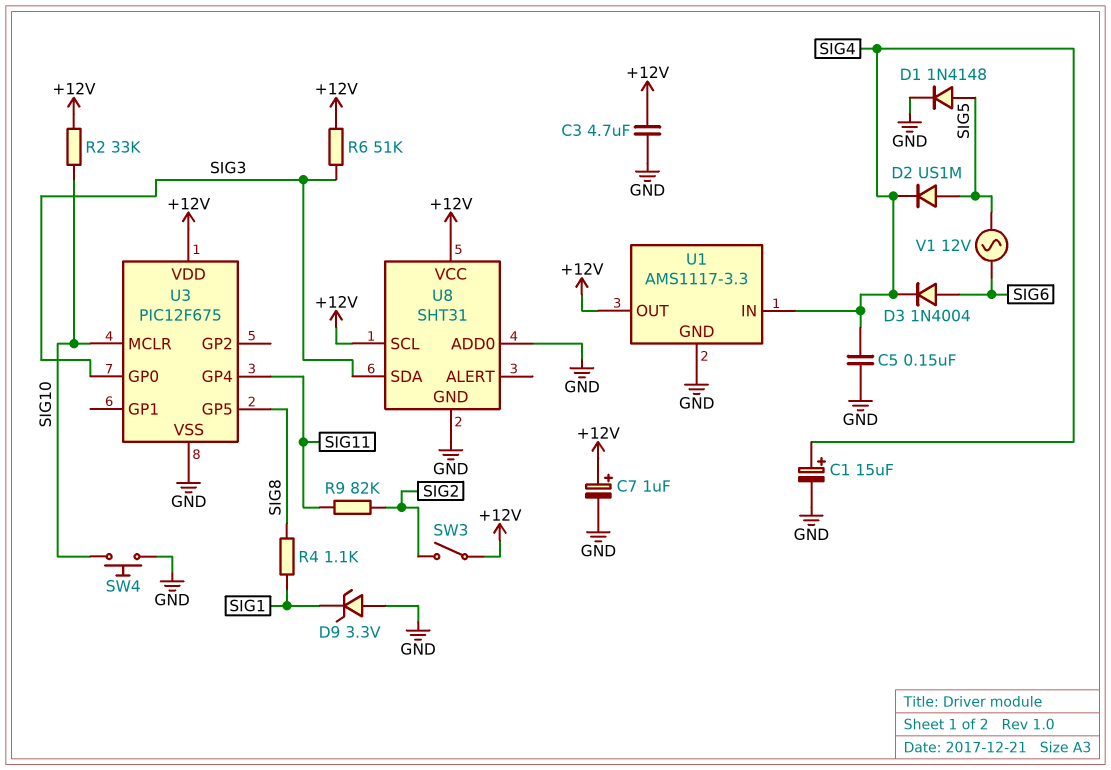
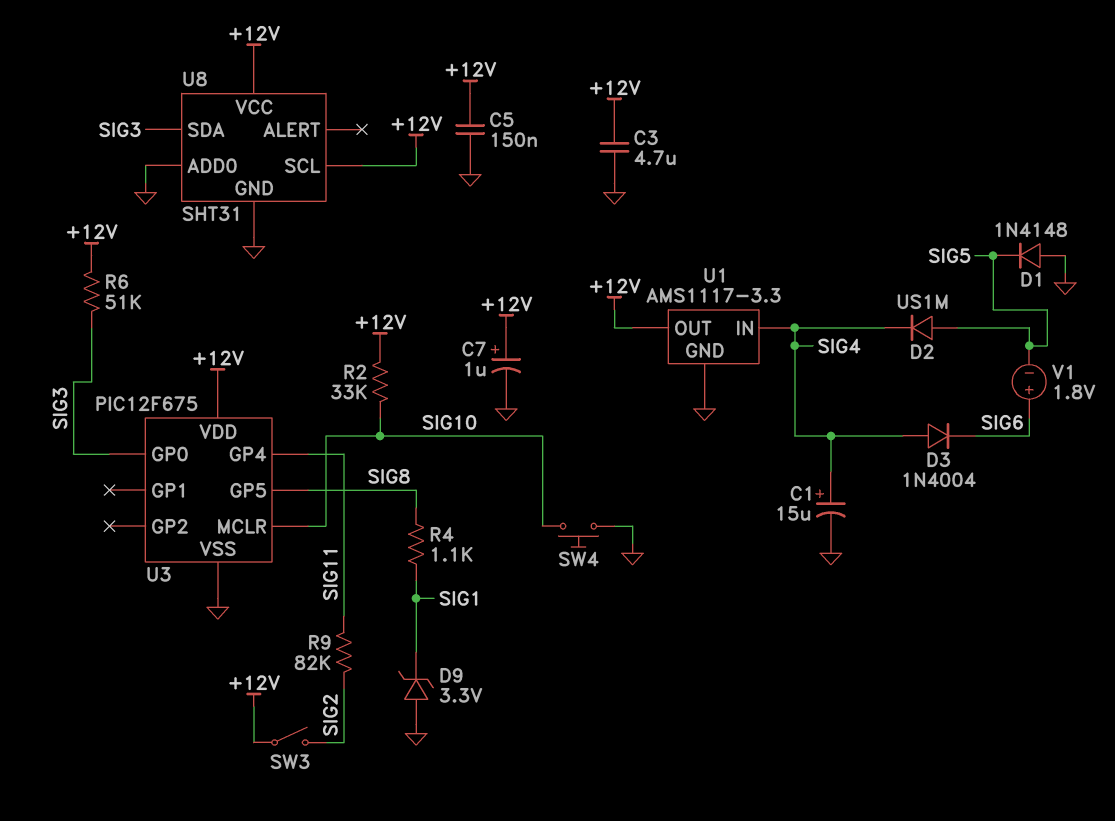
C5: 150nF (GND, SIG4) -> 150nF (+12V, GND)
D1: diode 1N4148 (A SIG5, K GND) -> diode 1N4148 (A GND, K SIG5)
D3: diode 1N4004 (A SIG6, K SIG4) -> diode 1N4004 (A SIG4, K SIG6)
V1: AC 12V (SIG5, SIG6) -> 1.8V (plus SIG6, minus SIG5)

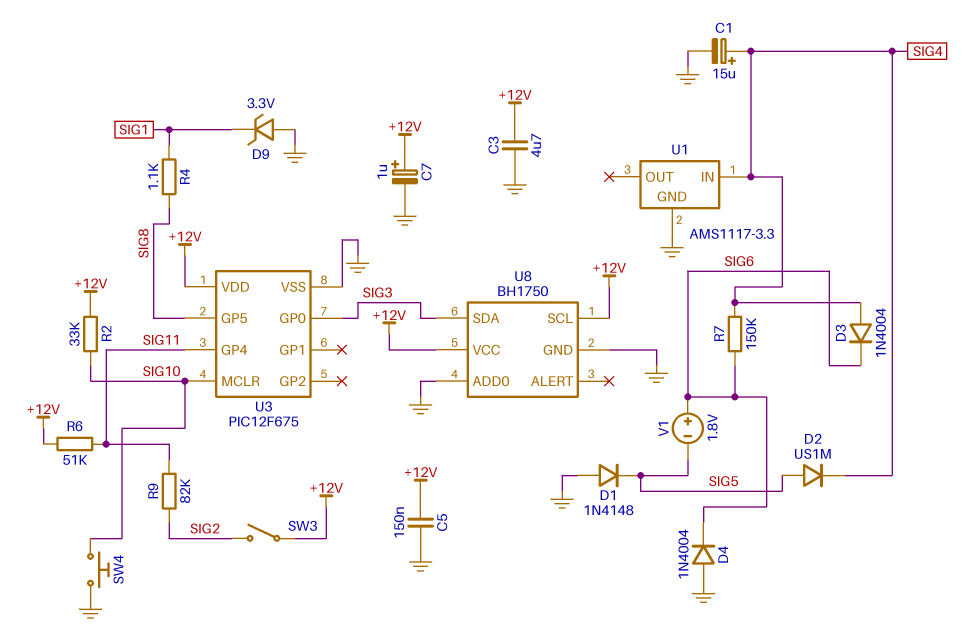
D4: none -> diode 1N4004 (A GND, K SIG6)
R6: 51k (+12V, SIG3) -> 51k (+12V, SIG11)
R7: none -> 150k (SIG4, SIG6)
U1 pin OUT: +12V -> none
U8: SHT31 -> BH1750

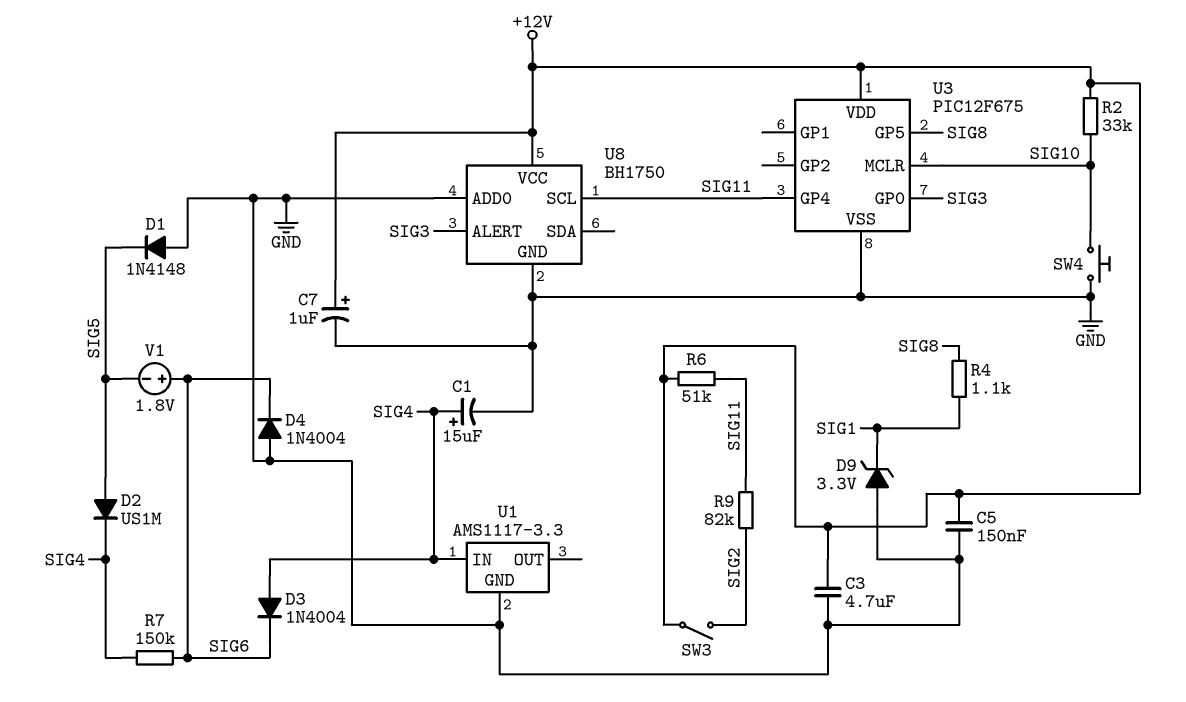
U8 pin ALERT: none -> SIG3
U8 pin SCL: +12V -> SIG11
U8 pin SDA: SIG3 -> none

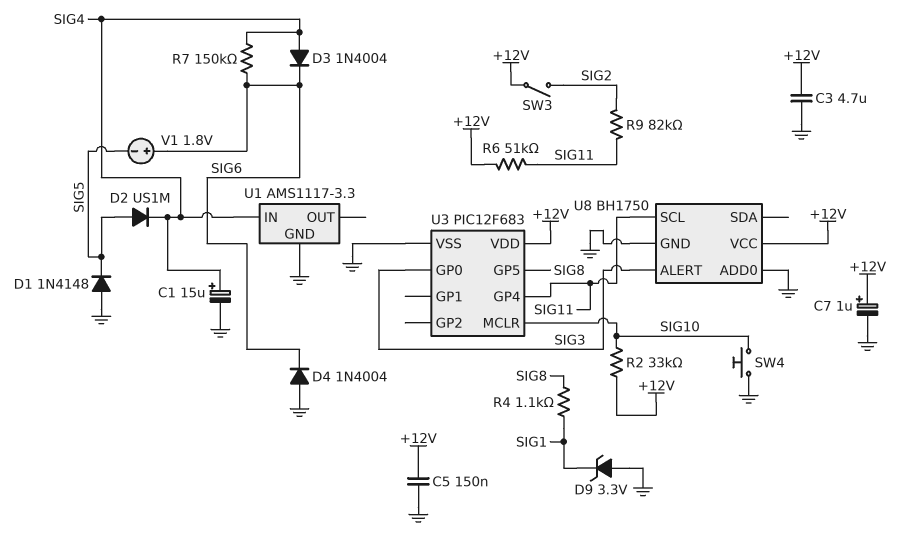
U3: PIC12F675 -> PIC12F683

